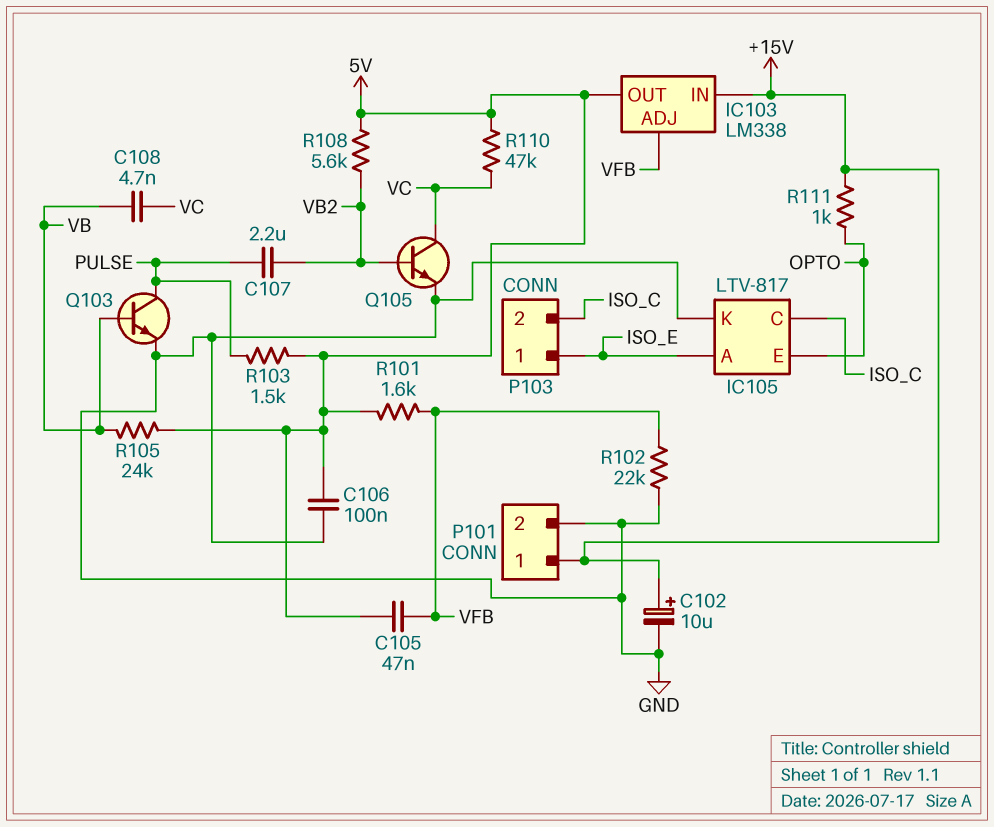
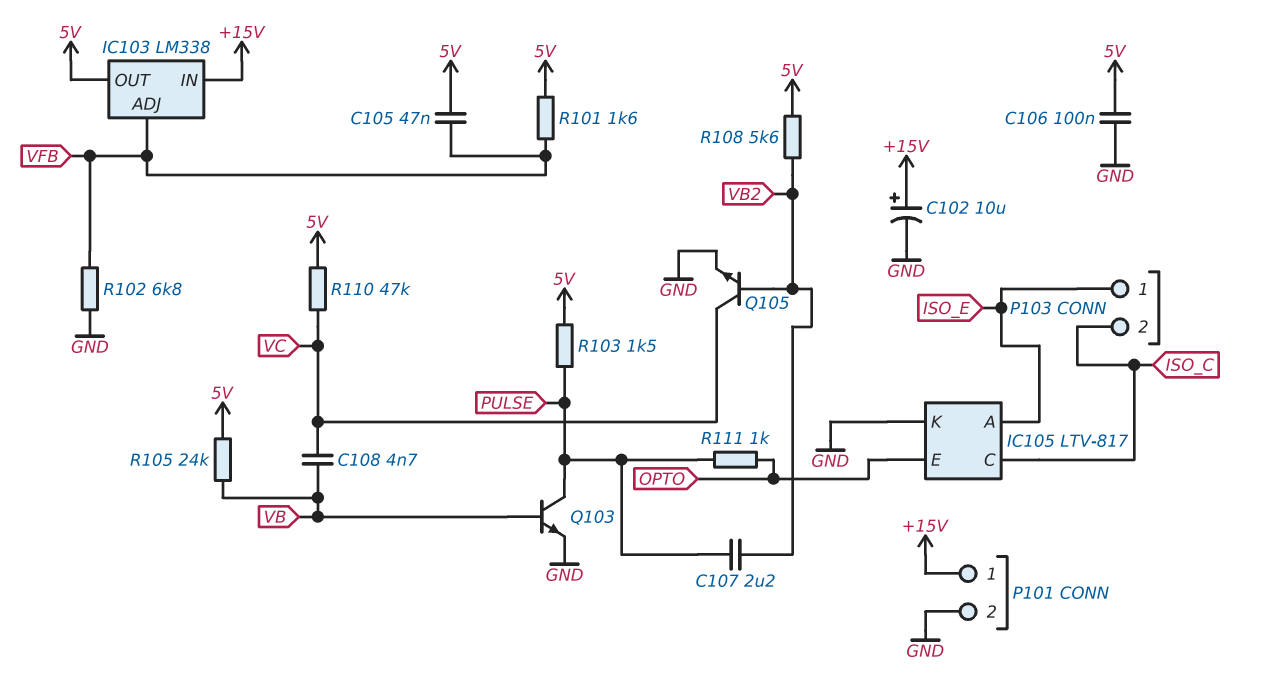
R102: 22k (GND, VFB) -> 6.8k (GND, VFB)
R111: 1k (+15V, OPTO) -> 1k (OPTO, PULSE)

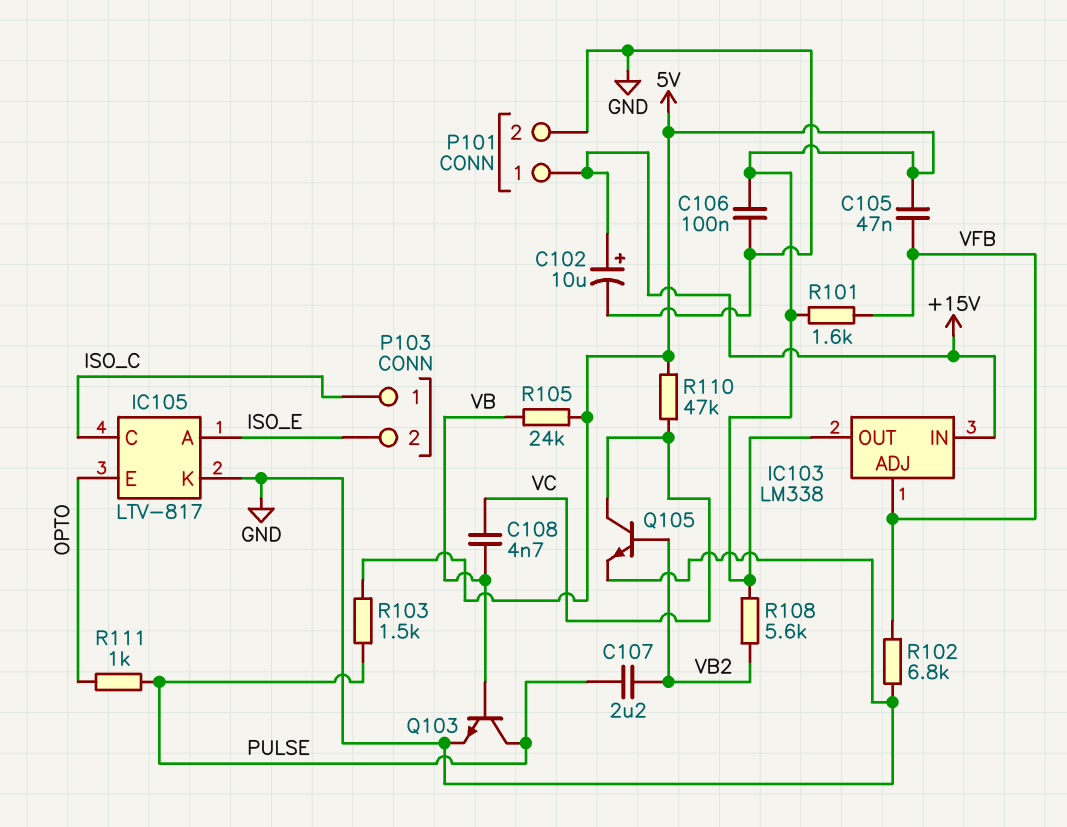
P103 pin 1: ISO_E -> ISO_C
P103 pin 2: ISO_C -> ISO_E

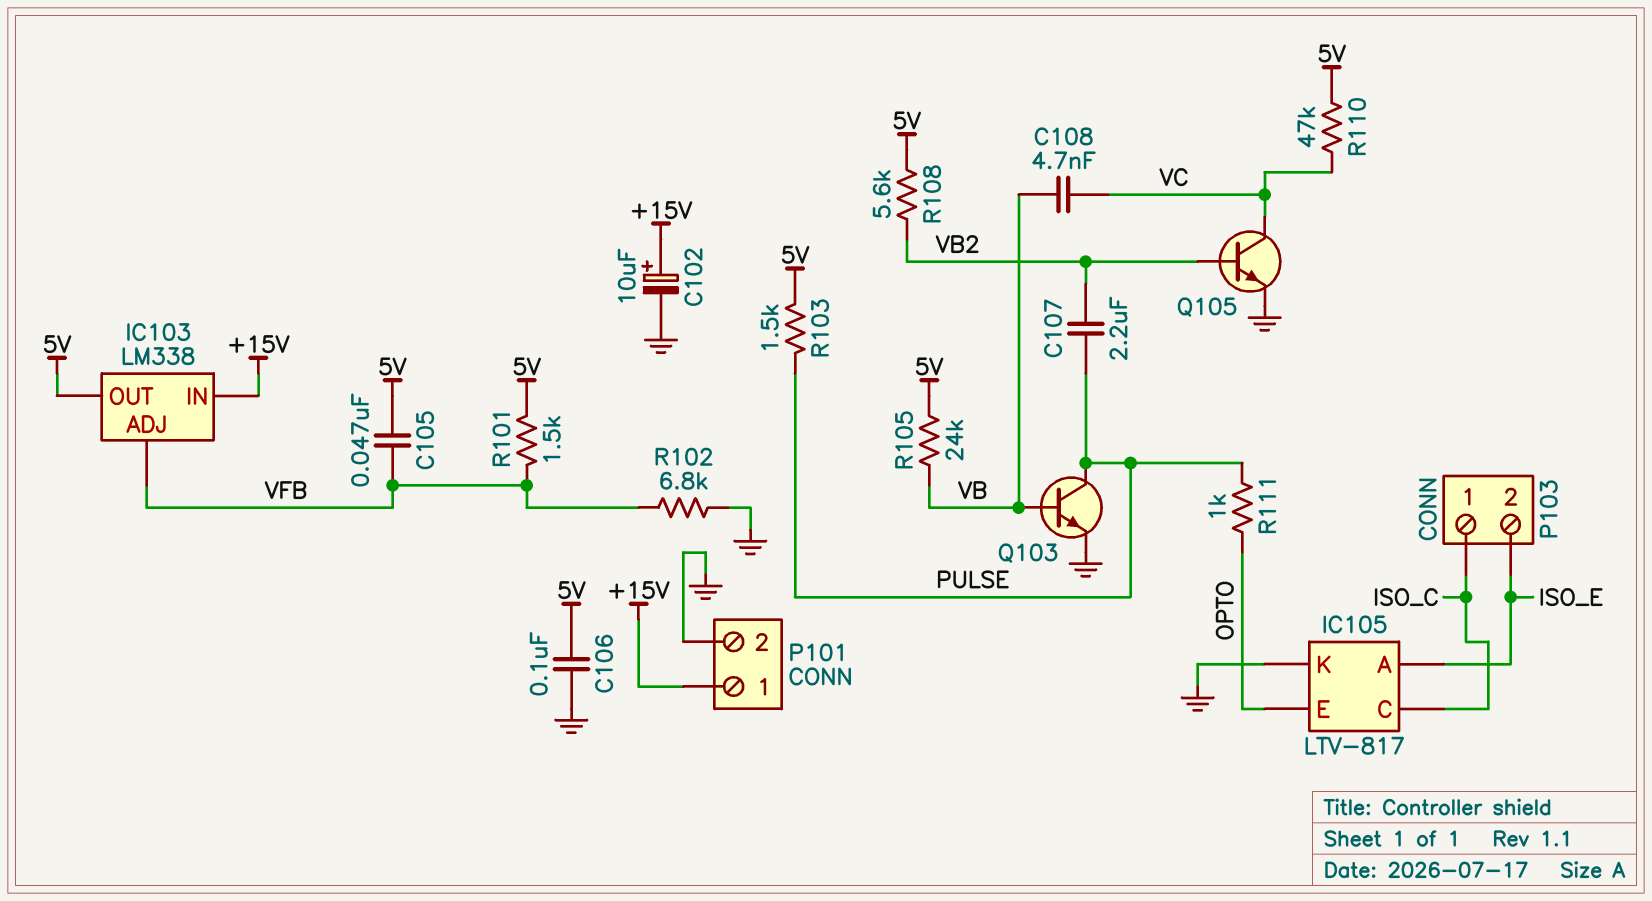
R101: 1.6k (5V, VFB) -> 1.5k (5V, VFB)

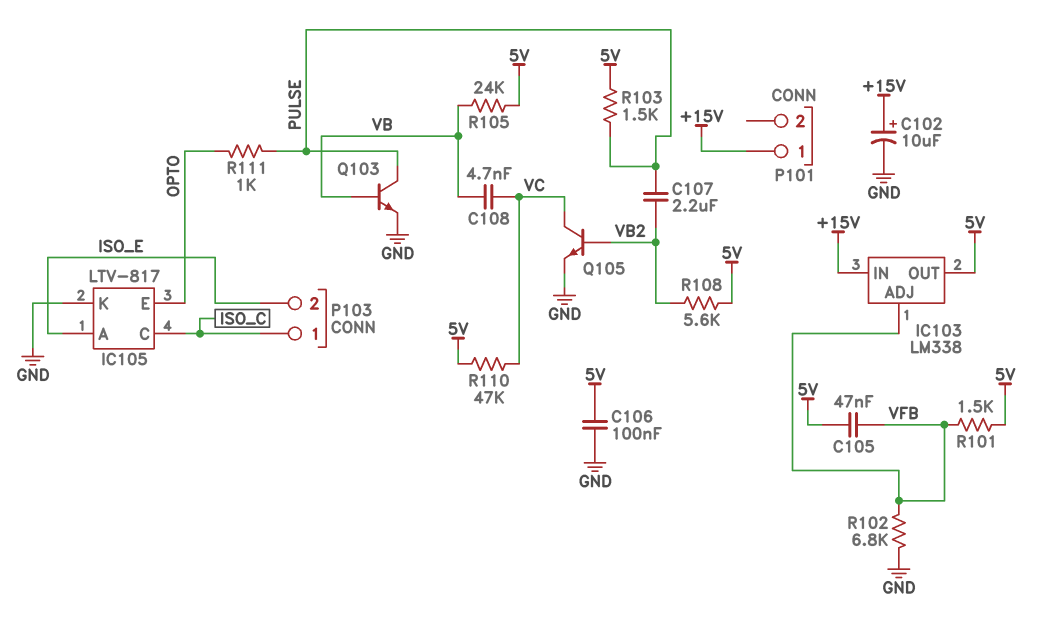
P101 pin 2: GND -> none

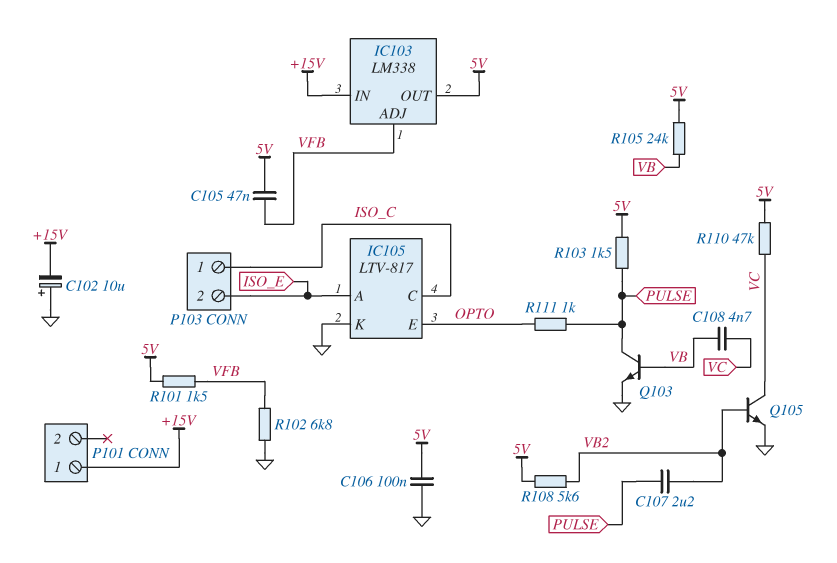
C102: 10uF (plus +15V, minus GND) -> 10uF (plus GND, minus +15V)

